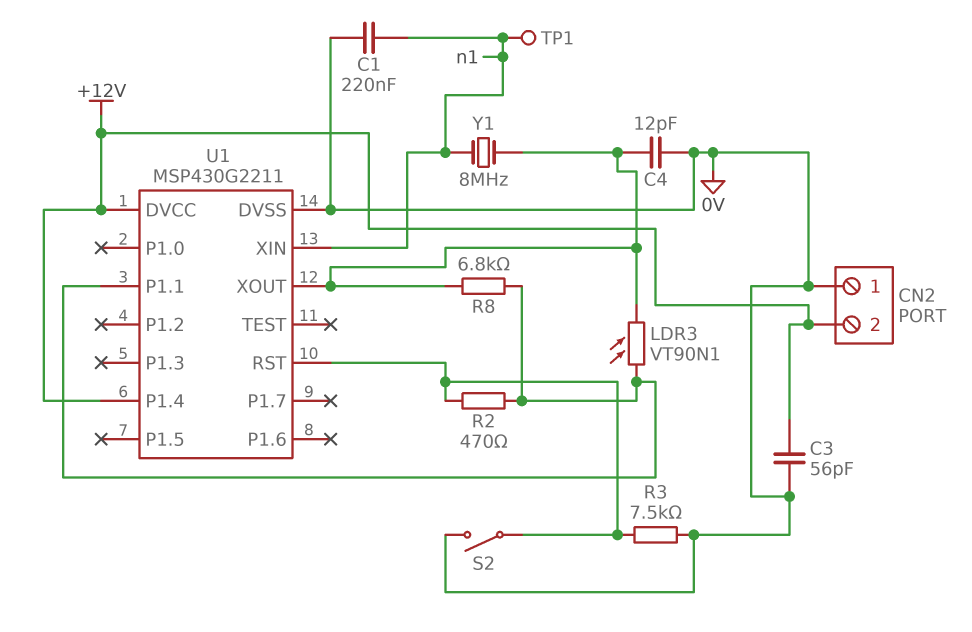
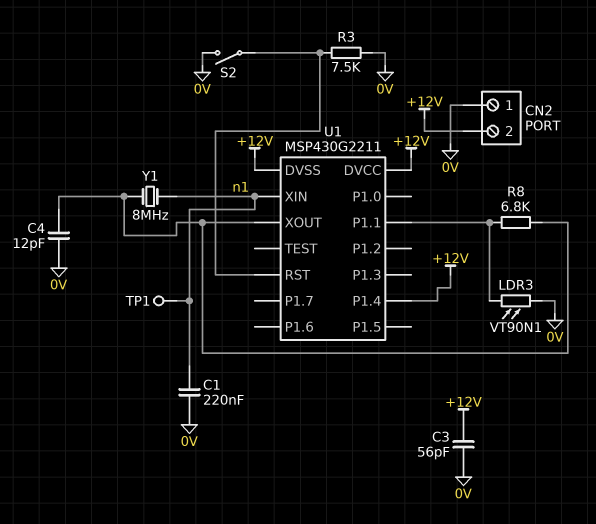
LDR3: VT90N1 (U1/P1.1, U1/XOUT) -> VT90N1 (0V, U1/P1.1)
R2: 470 (U1/P1.1, U1/RST) -> none
U1 pin DVSS: 0V -> +12V

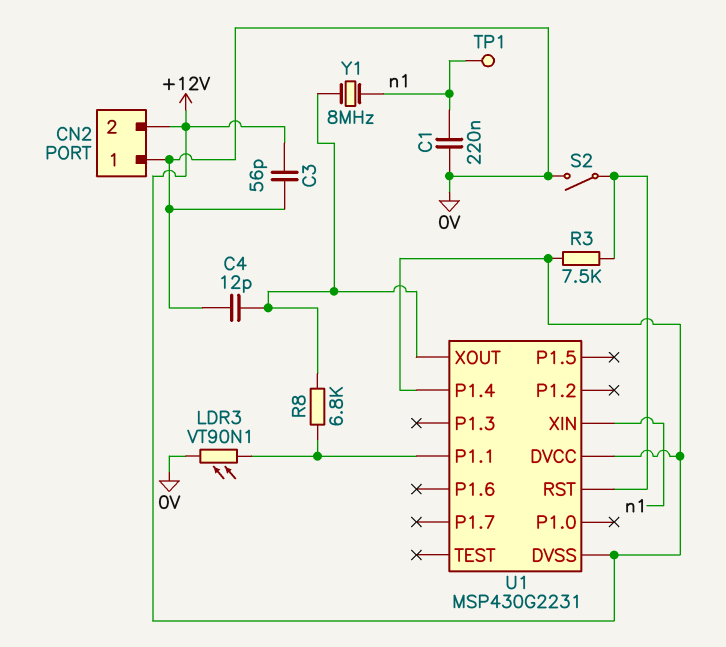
R3: 7.5k (0V, U1/RST) -> 7.5k (+12V, U1/RST)
U1: MSP430G2211 -> MSP430G2231

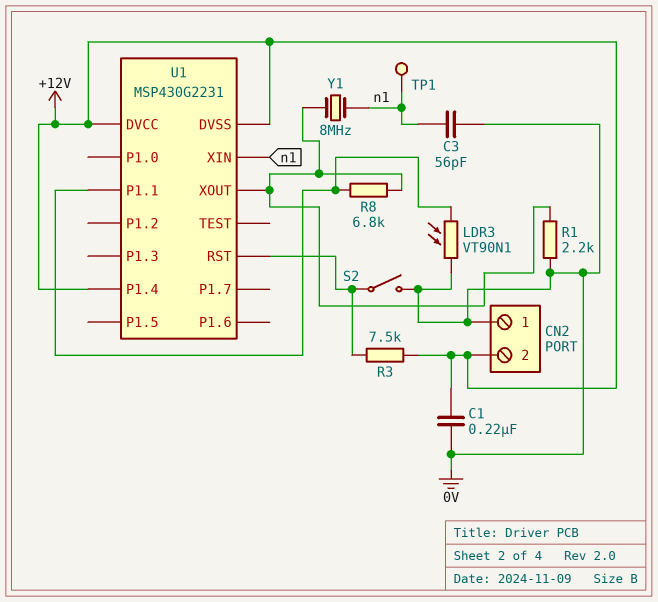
C1: 220nF (0V, n1) -> 220nF (+12V, 0V)
C3: 56pF (+12V, 0V) -> 56pF (0V, n1)
C4: 12pF (0V, U1/XOUT) -> none
R1: none -> 2.2k (0V, U1/XOUT)

